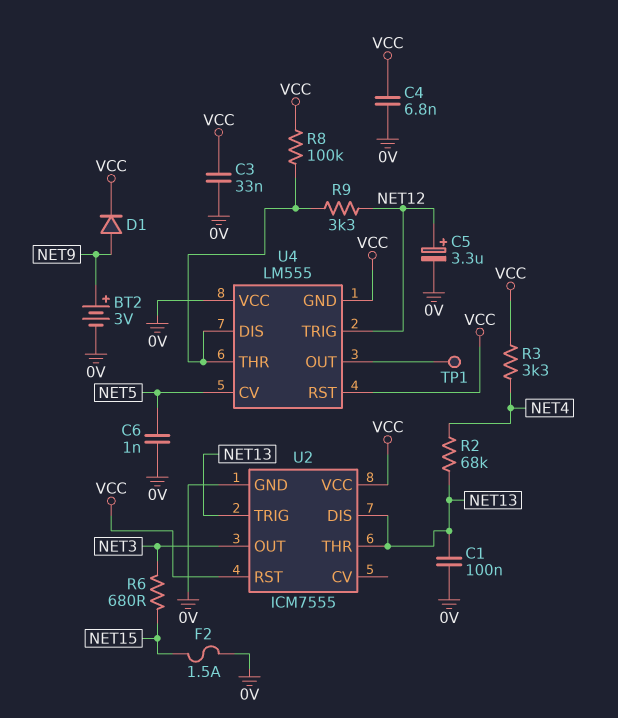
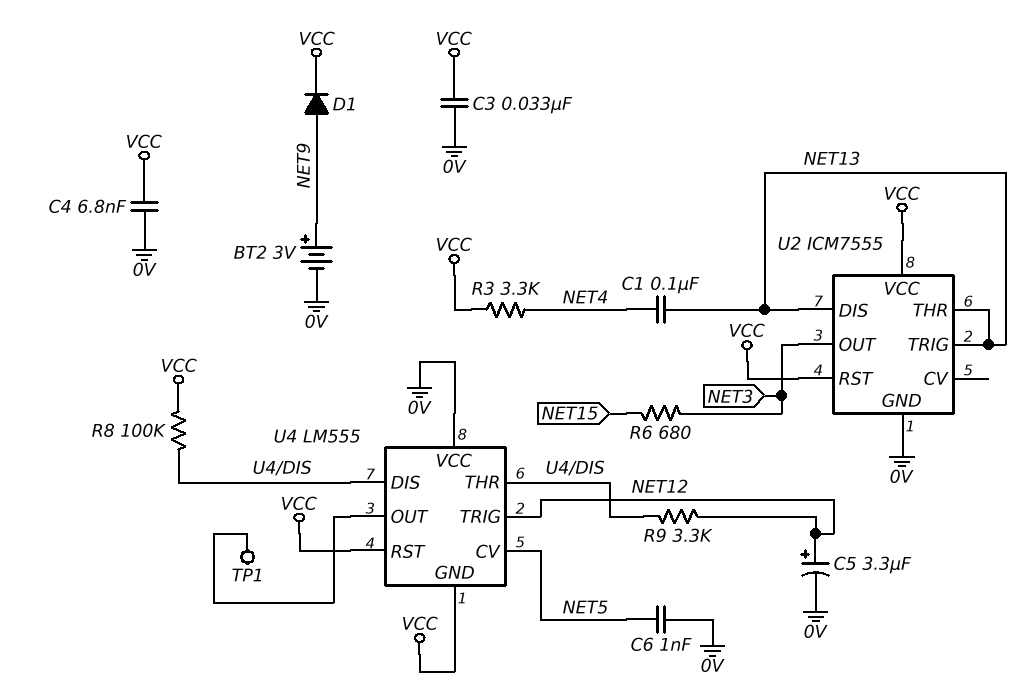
C1: 100nF (0V, NET13) -> 100nF (NET4, NET13)
F2: 1.5A (0V, NET15) -> none
R2: 68k (NET4, NET13) -> none

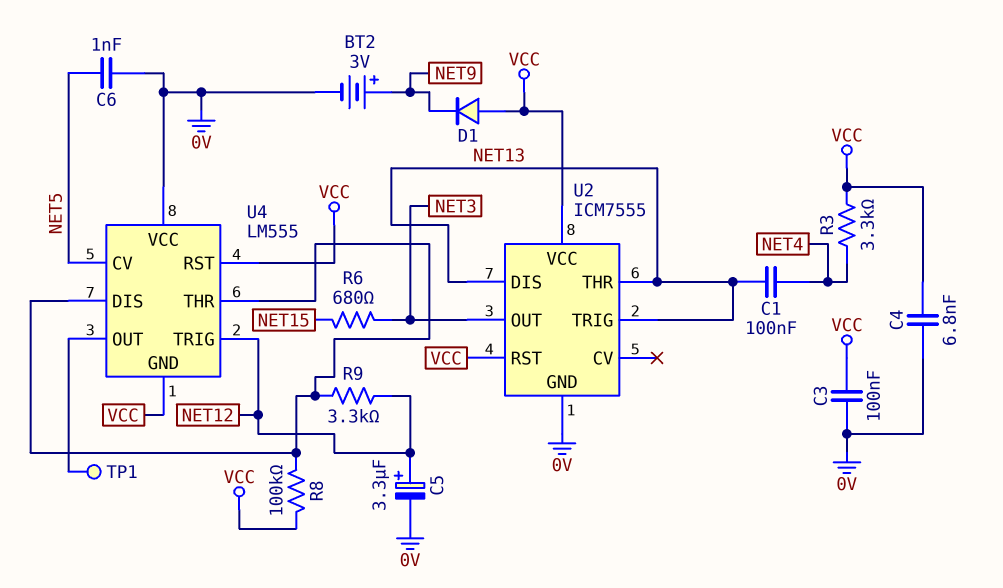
C3: 33nF (0V, VCC) -> 100nF (0V, VCC)
D1: diode (A NET9, K VCC) -> diode (A VCC, K NET9)

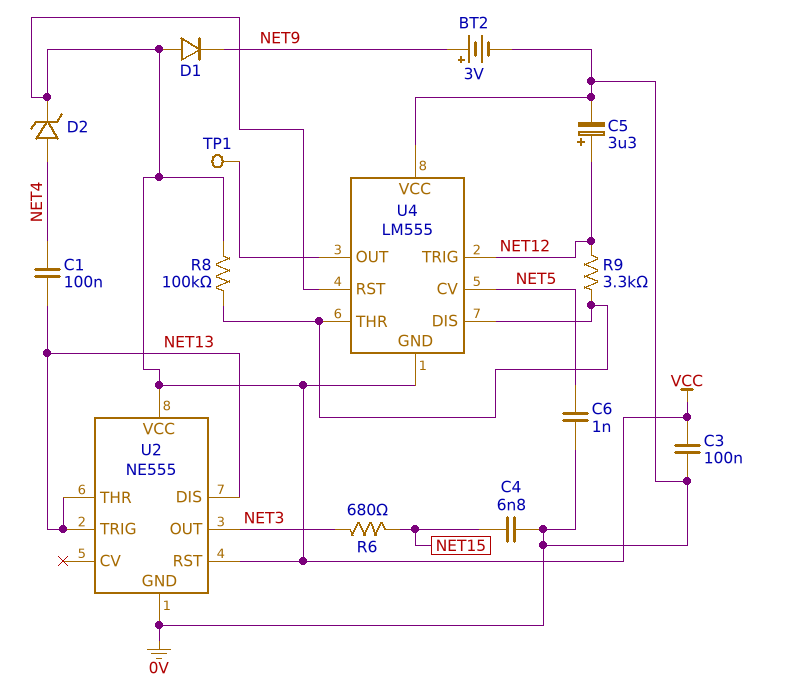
C4: 6.8nF (0V, VCC) -> 6.8nF (0V, NET15)
D2: none -> zener (A NET4, K VCC)
R3: 3.3k (NET4, VCC) -> none
U2: ICM7555 -> NE555

